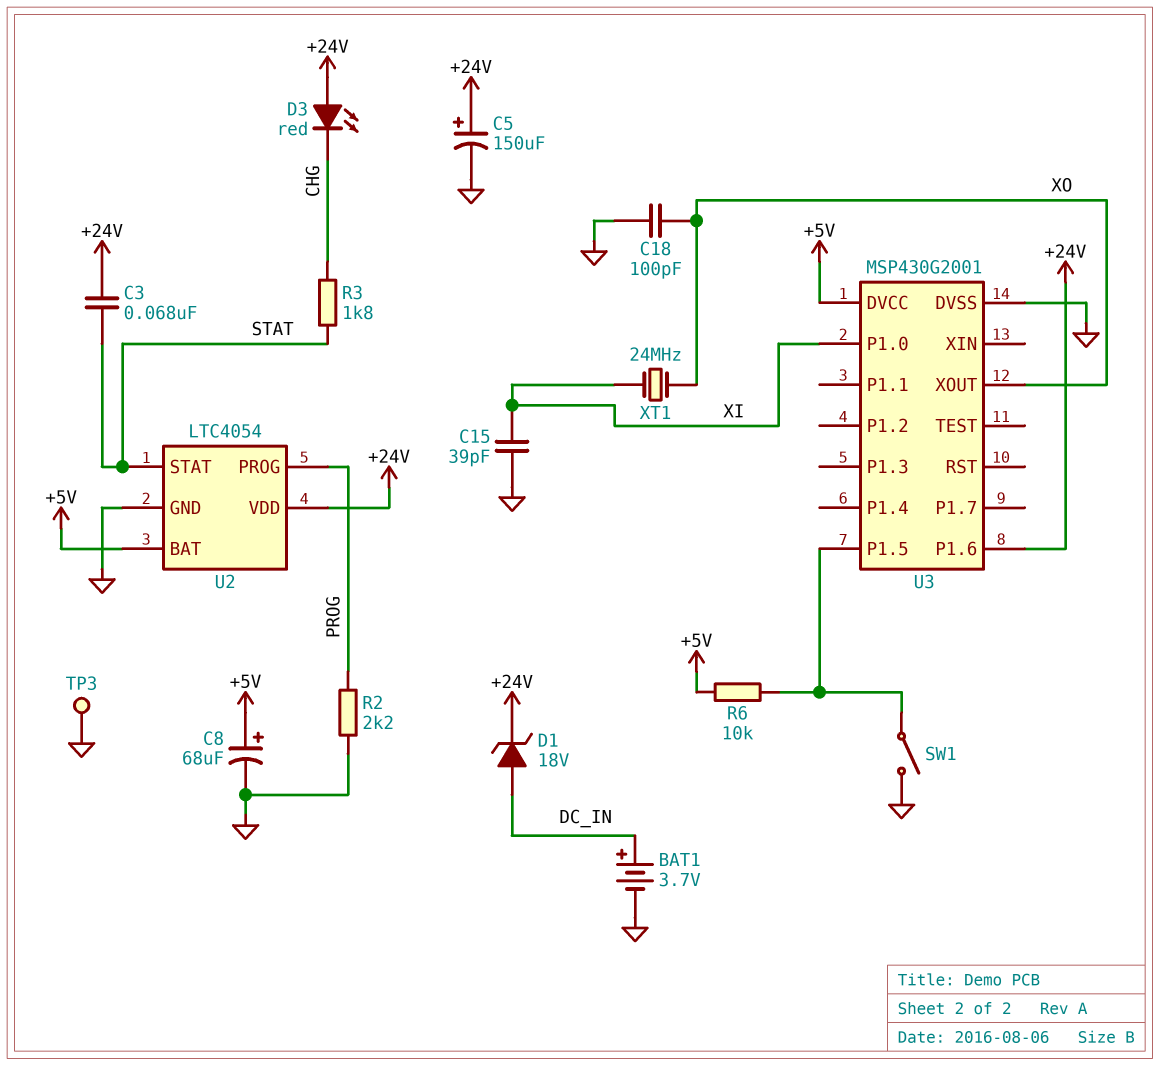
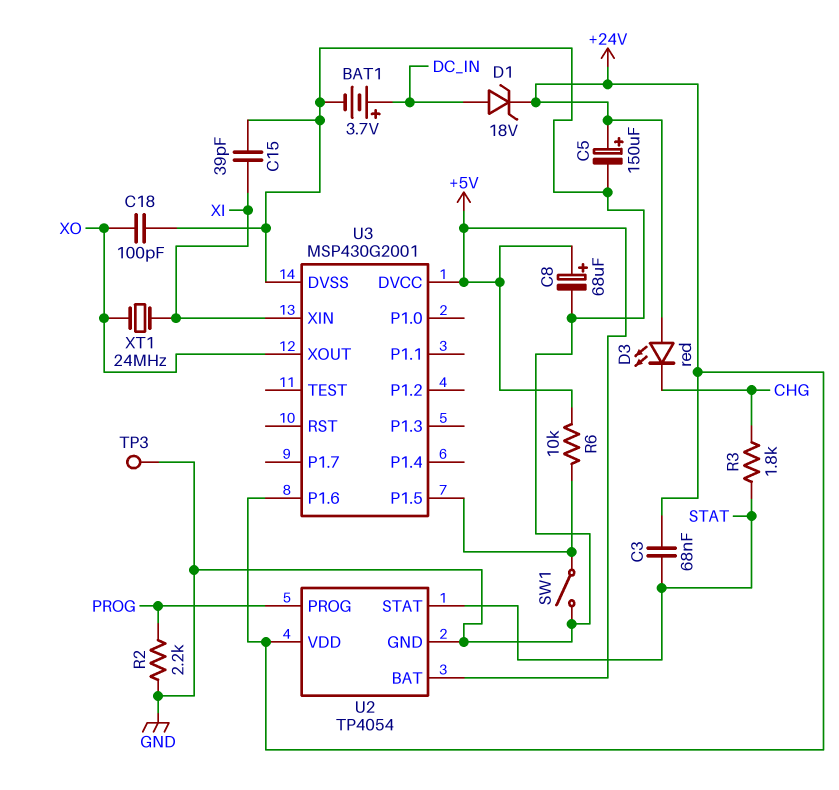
U2: LTC4054 -> TP4054
U3 pin P1.0: XI -> none
U3 pin XIN: none -> XI

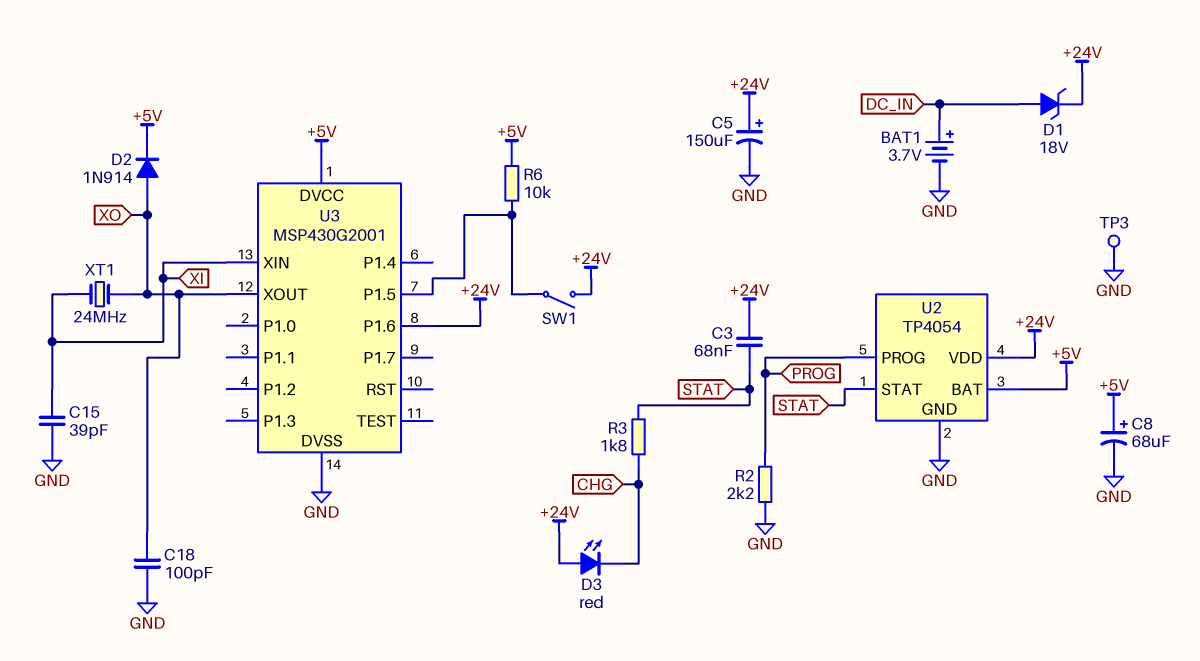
D2: none -> diode 1N914 (A XO, K +5V)
SW1: switch (GND, U3/P1.5) -> switch (+24V, U3/P1.5)

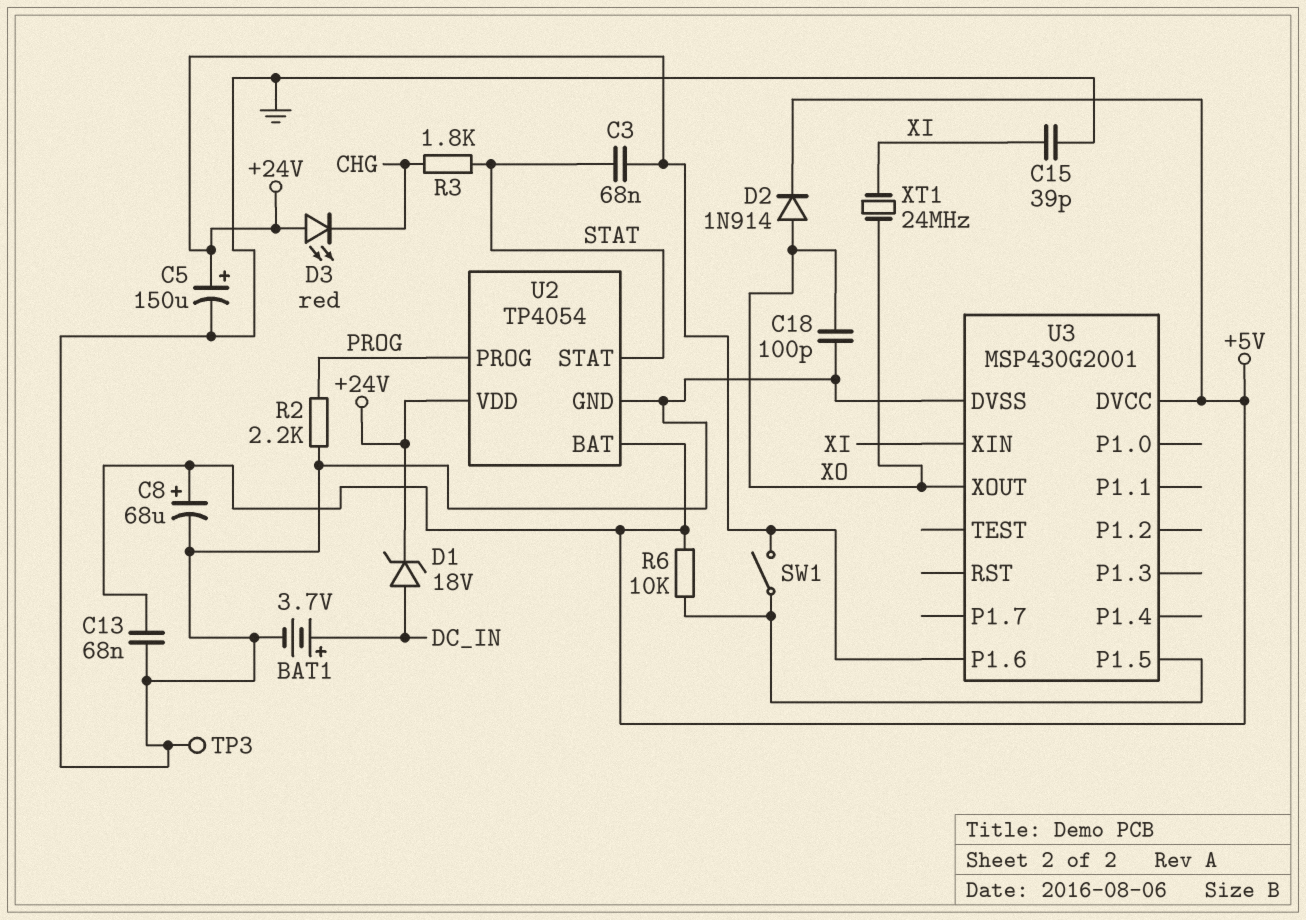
C13: none -> 68nF (+5V, GND)

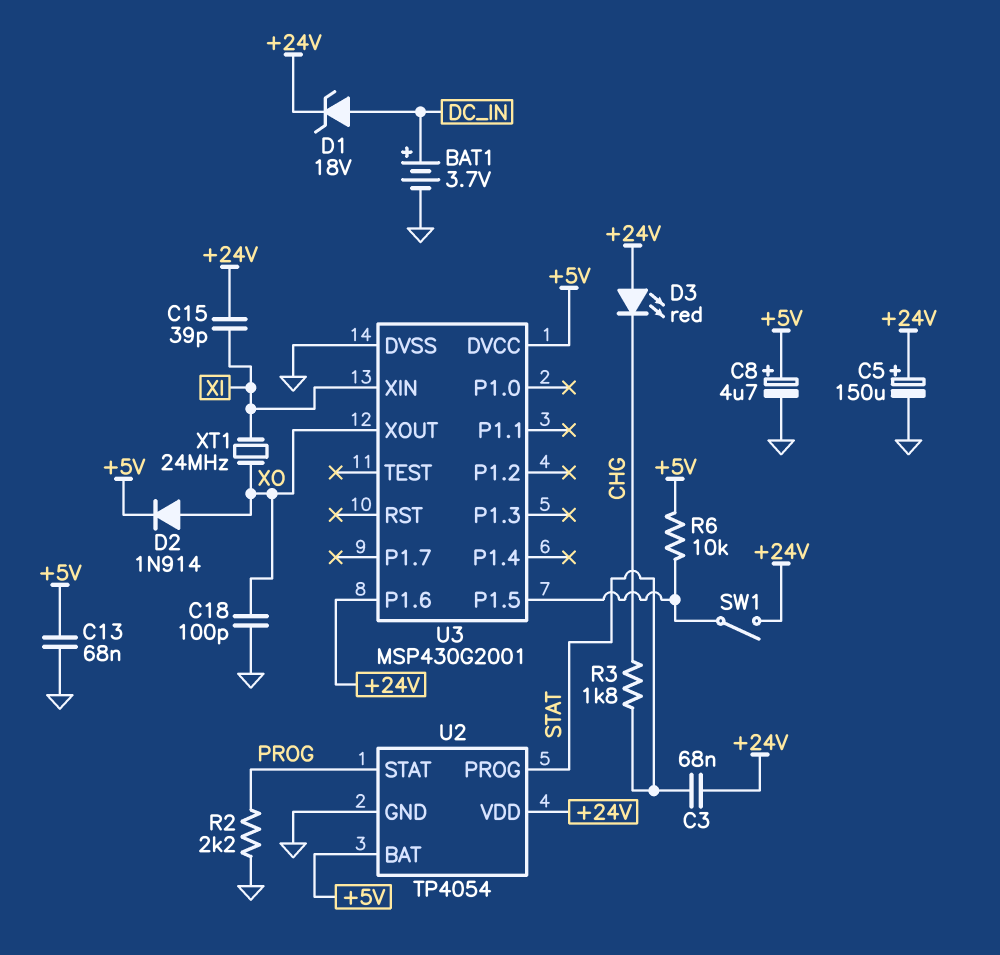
C8: 68uF (plus +5V, minus GND) -> 4.7uF (plus +5V, minus GND)
C15: 39pF (GND, XI) -> 39pF (+24V, XI)
TP3: test point (GND) -> none
U2 pin PROG: PROG -> STAT
U2 pin STAT: STAT -> PROG

